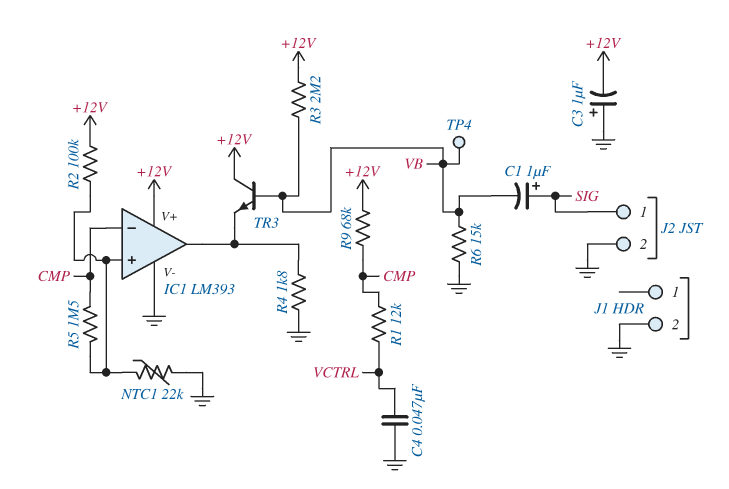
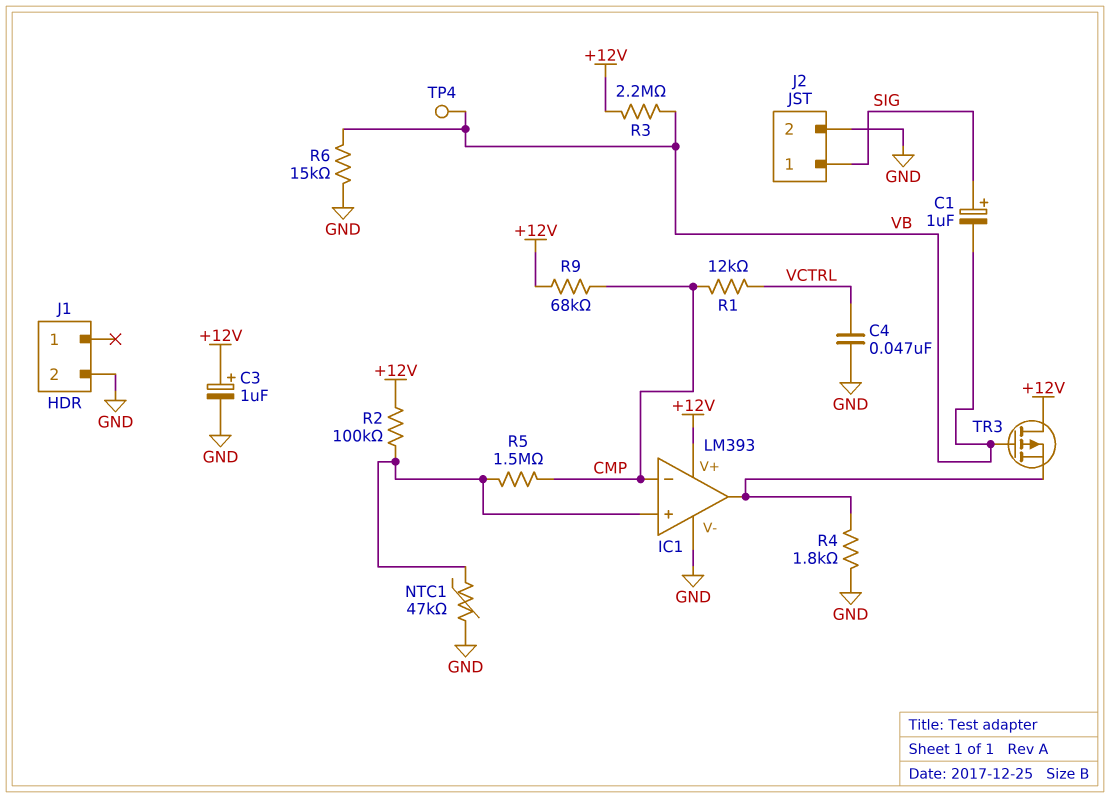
C3: 1uF (plus GND, minus +12V) -> 1uF (plus +12V, minus GND)
NTC1: 22k (GND, IC1/in+) -> 47k (GND, IC1/in+)
TR3: NPN (B VB, C +12V, E IC1/out) -> PMOS (G VB, D +12V, S IC1/out)

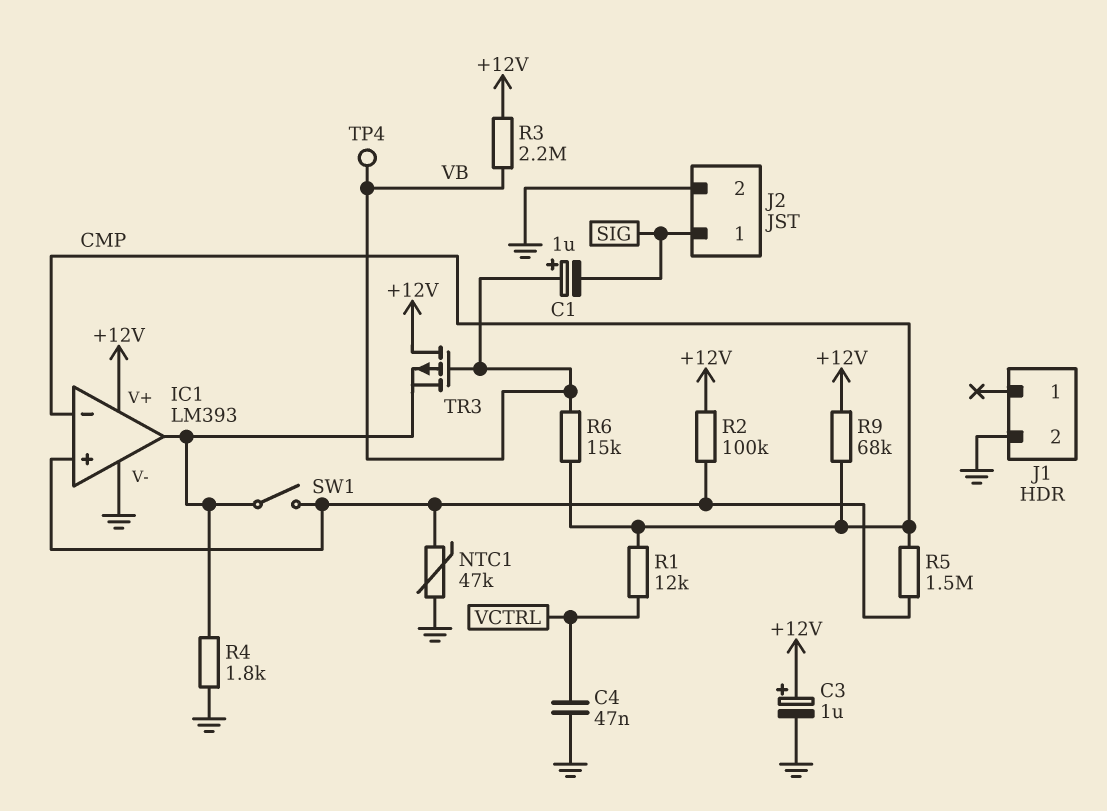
C1: 1uF (plus SIG, minus VB) -> 1uF (plus VB, minus SIG)
R6: 15k (GND, VB) -> 15k (CMP, VB)
SW1: none -> switch (IC1/in+, IC1/out)

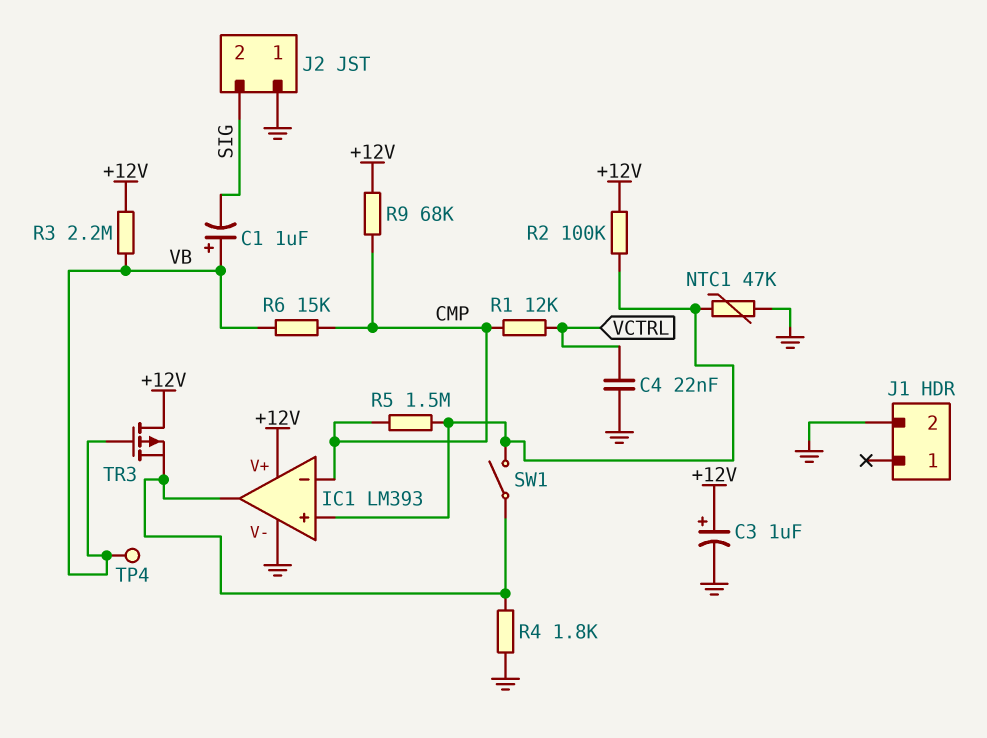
C4: 47nF (GND, VCTRL) -> 22nF (GND, VCTRL)
J2 pin 1: SIG -> GND
J2 pin 2: GND -> SIG

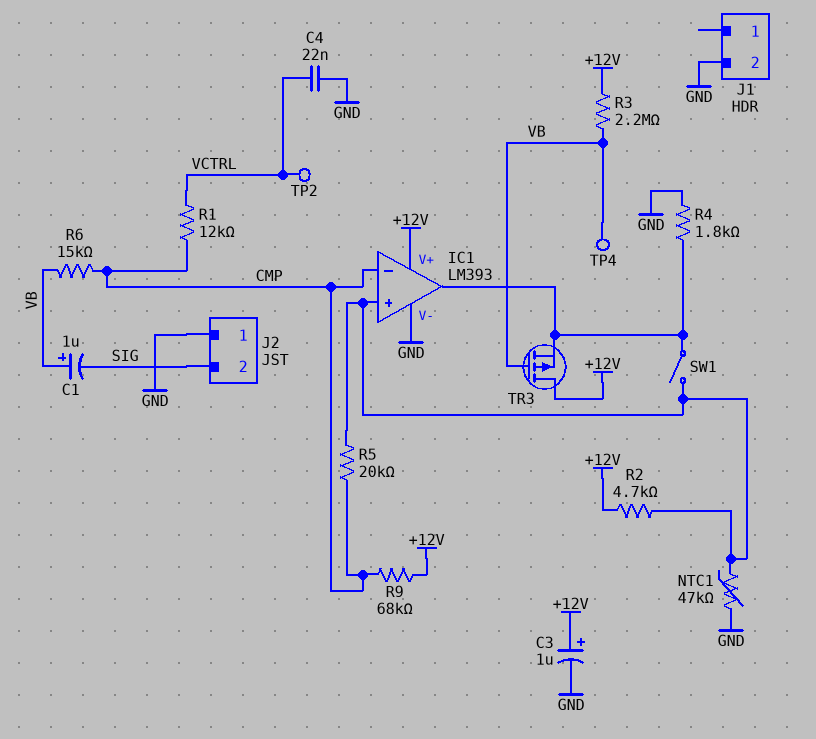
R2: 100k (+12V, IC1/in+) -> 4.7k (+12V, IC1/in+)
R5: 1.5M (CMP, IC1/in+) -> 20k (CMP, IC1/in+)
TP2: none -> test point (VCTRL)

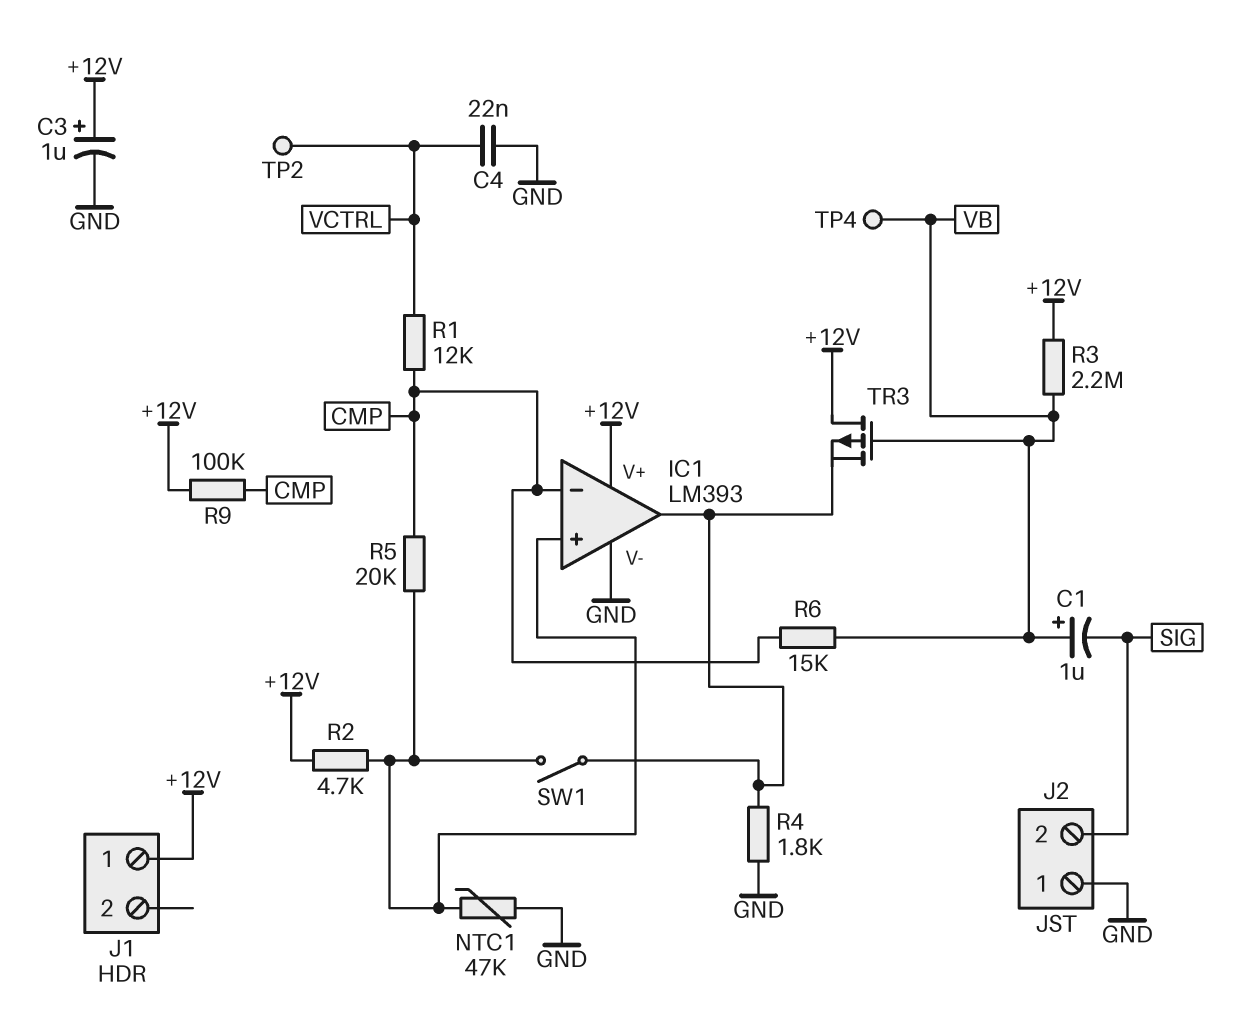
J1 pin 1: none -> +12V
J1 pin 2: GND -> none
R9: 68k (+12V, CMP) -> 100k (+12V, CMP)

